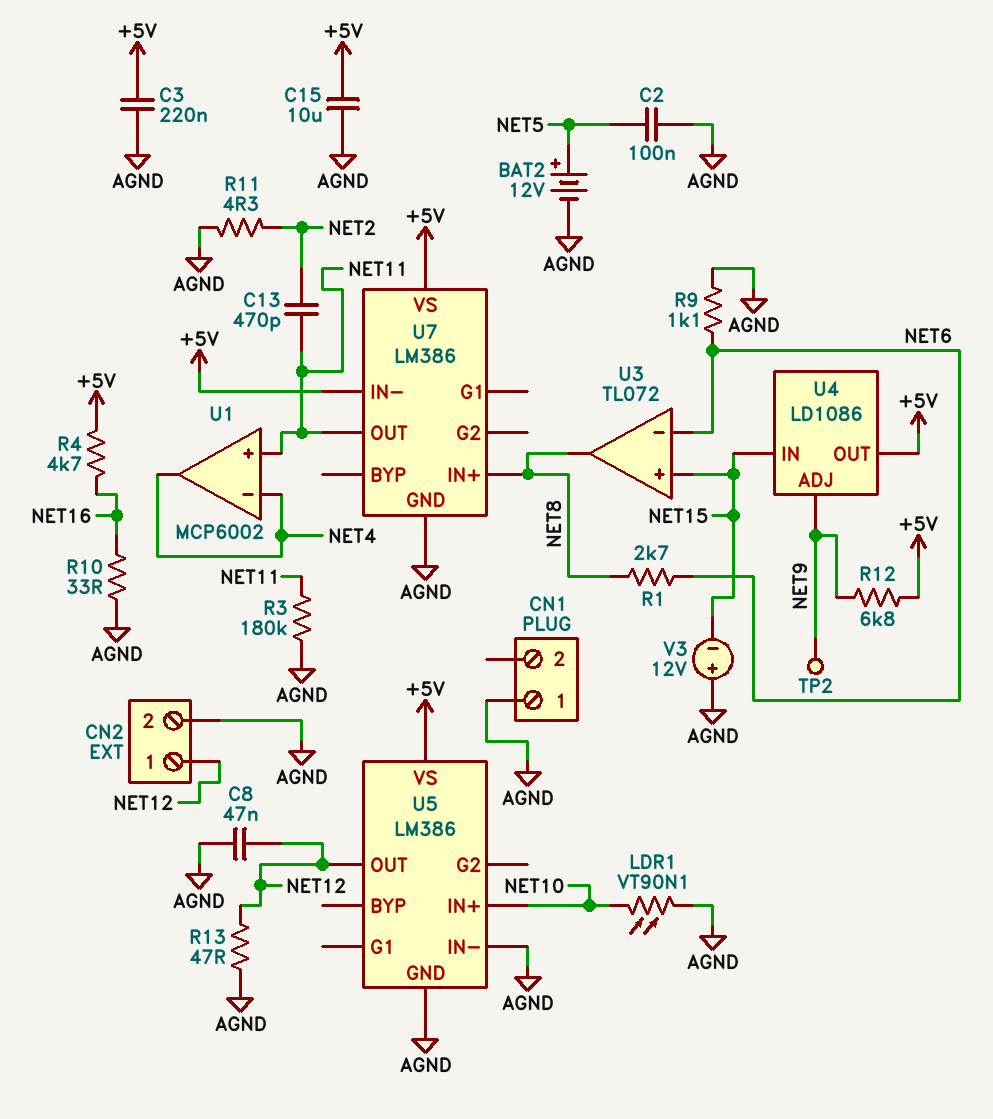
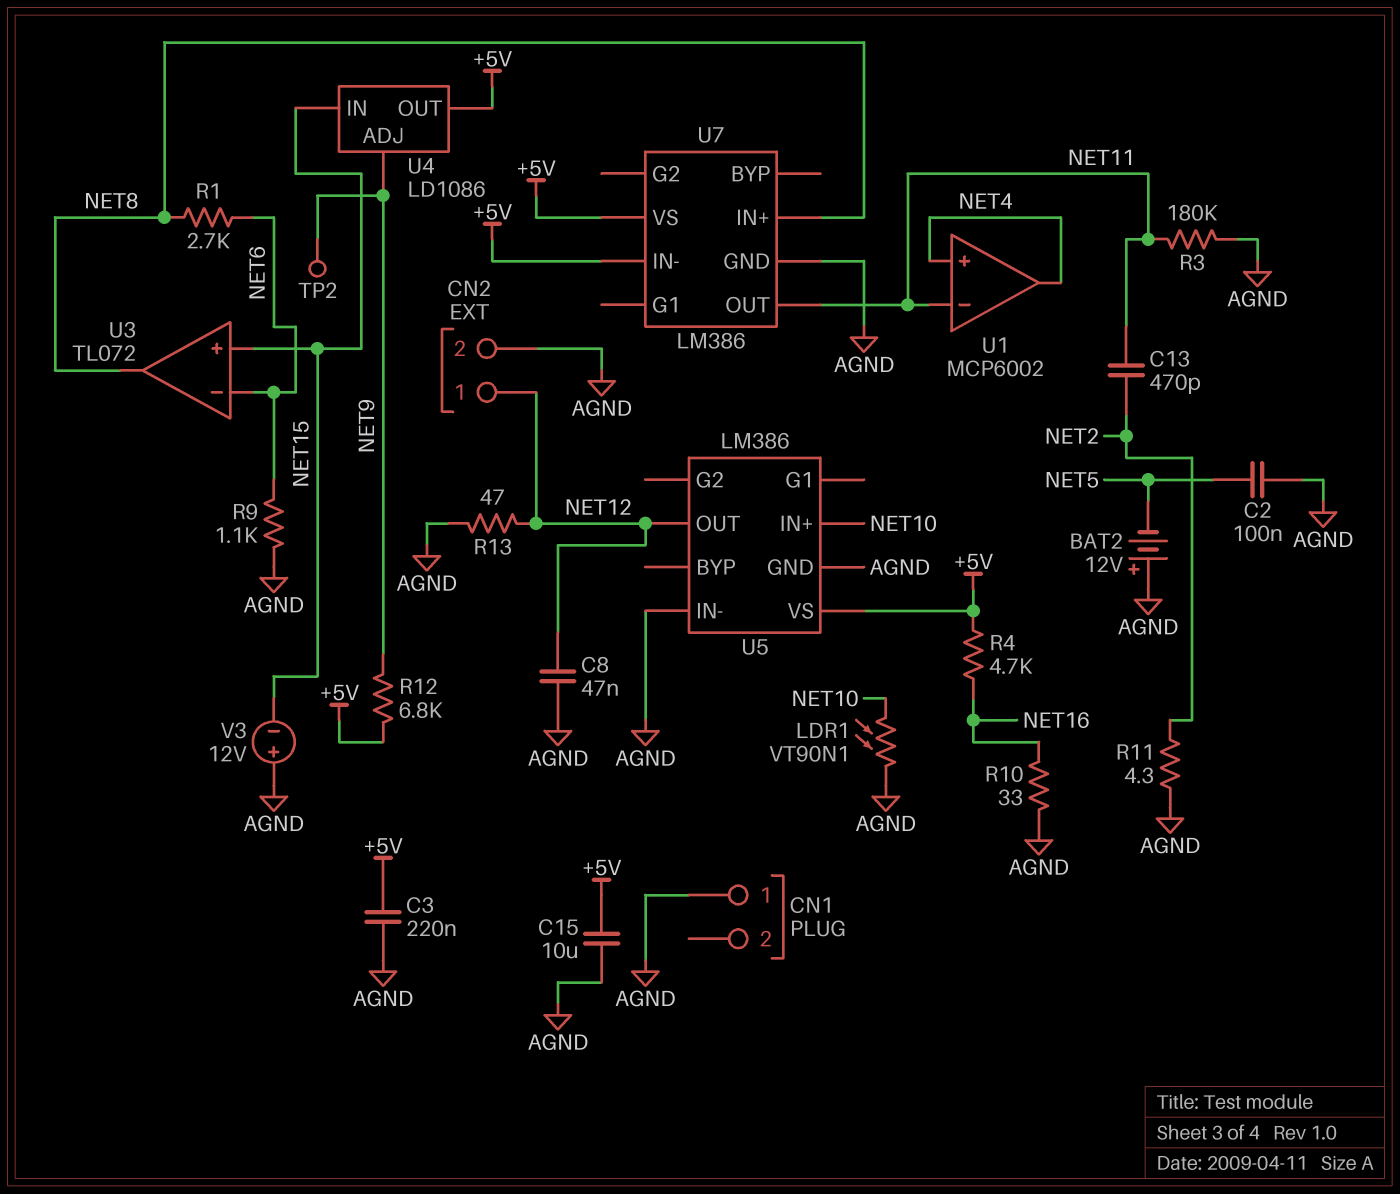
BAT2: 12V (plus NET5, minus AGND) -> 12V (plus AGND, minus NET5)
U1 pin in+: NET11 -> NET4
U1 pin in-: NET4 -> NET11

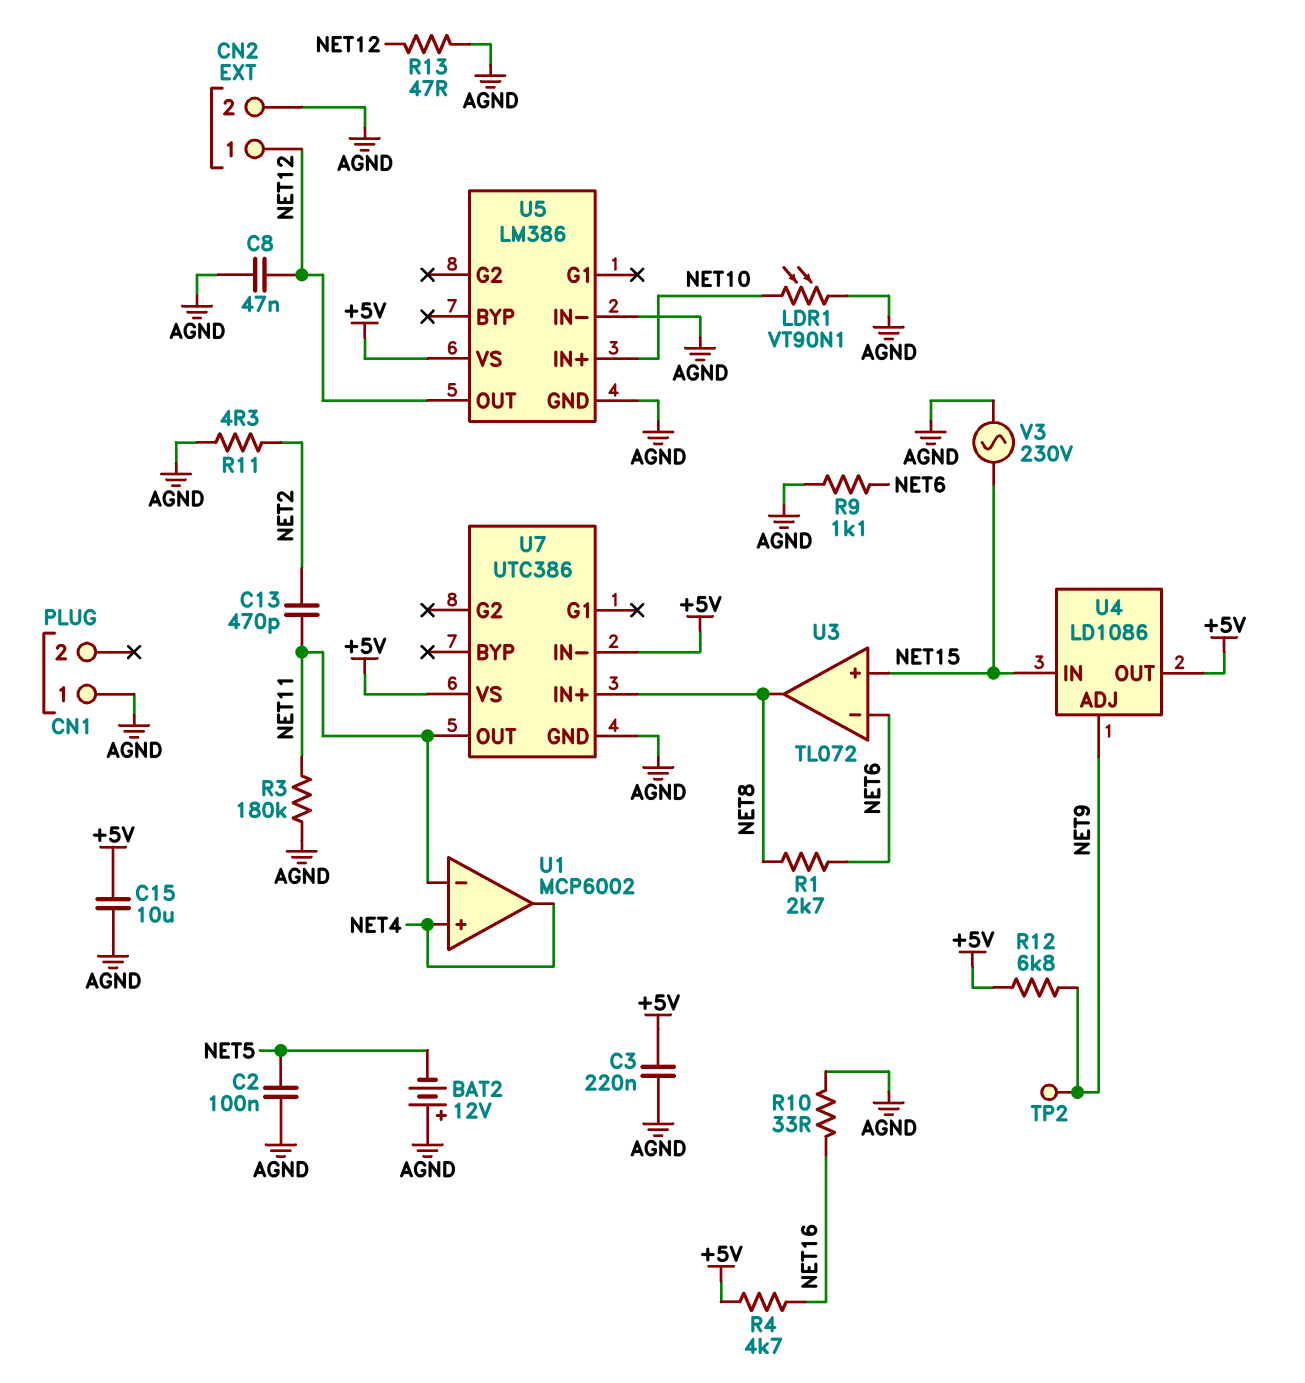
U7: LM386 -> UTC386
V3: 12V (plus AGND, minus NET15) -> AC 230V (AGND, NET15)

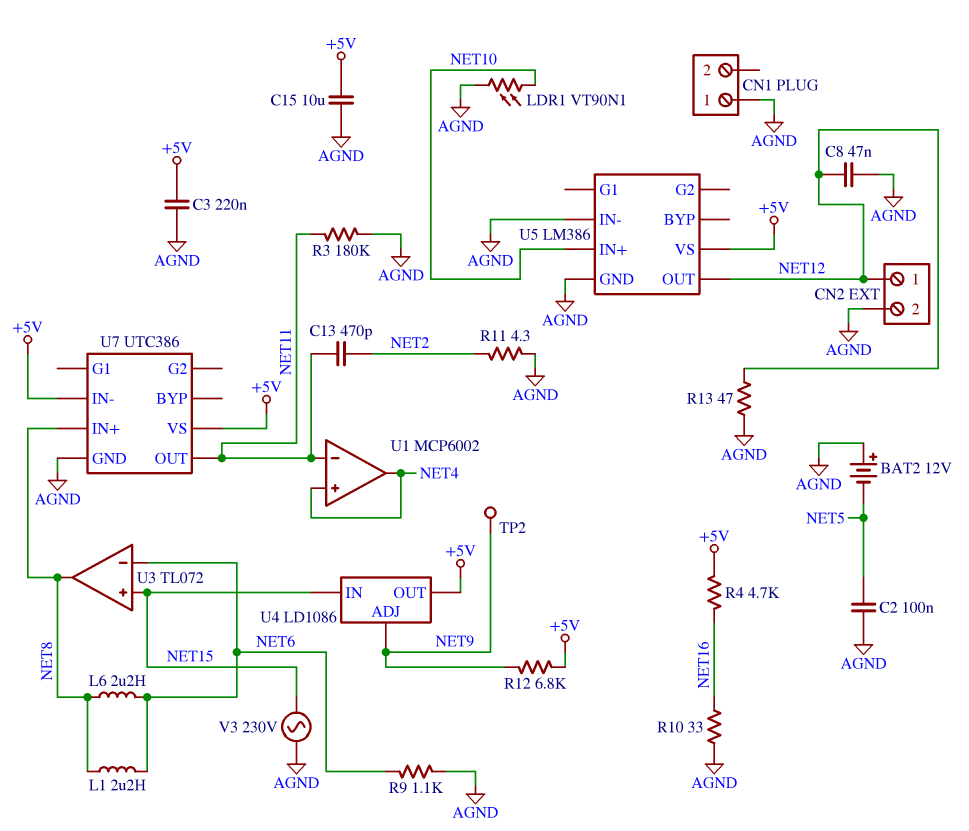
L1: none -> 2.2uH (NET6, NET8)
L6: none -> 2.2uH (NET6, NET8)
R1: 2.7k (NET6, NET8) -> none

